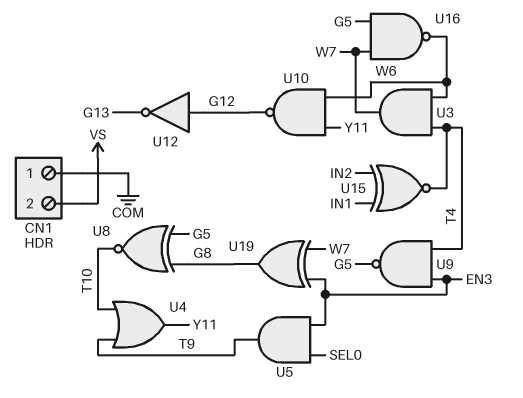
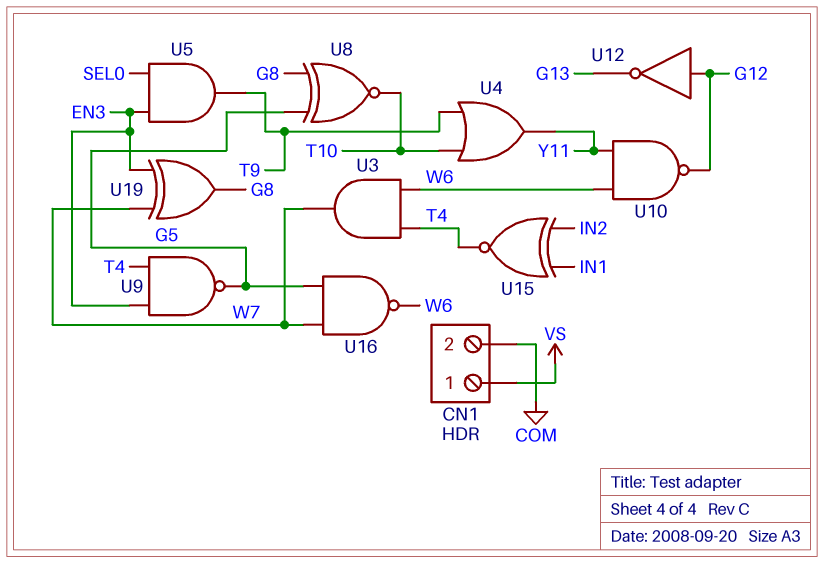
CN1 pin 1: COM -> VS
CN1 pin 2: VS -> COM

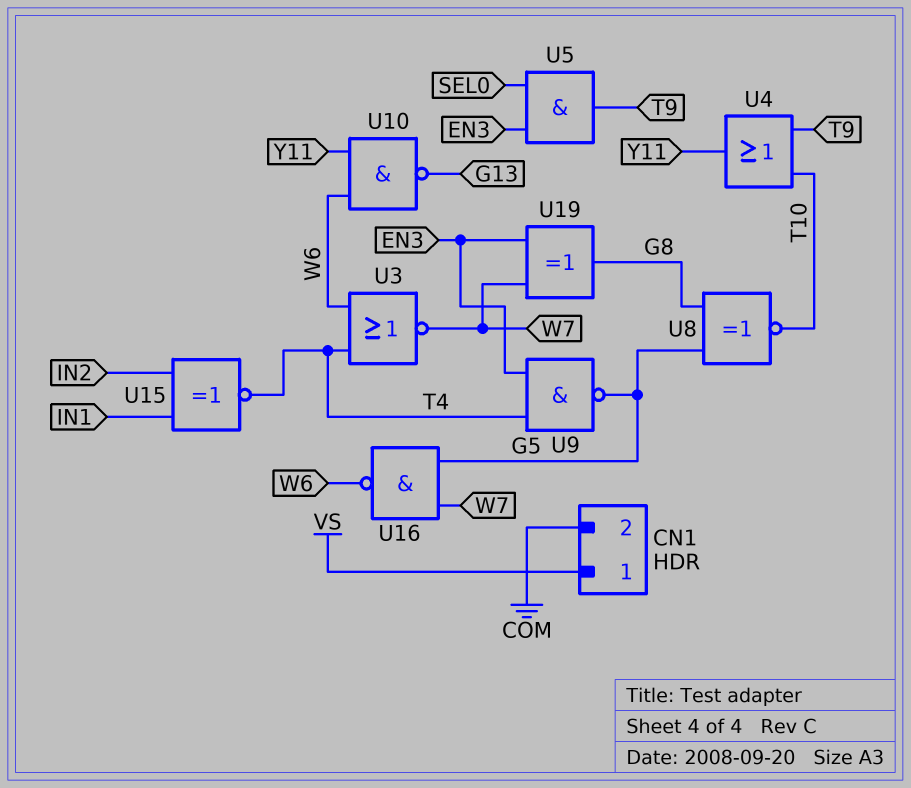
U3: AND (in T4, in W6, out W7) -> NOR (in T4, in W6, out W7)
U10: NAND (in W6, in Y11, out G12) -> NAND (in W6, in Y11, out G13)
U12: NOT (in G12, out G13) -> none

